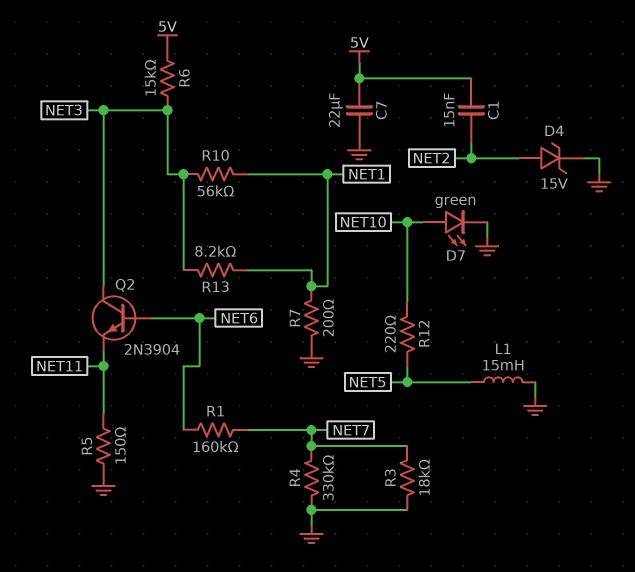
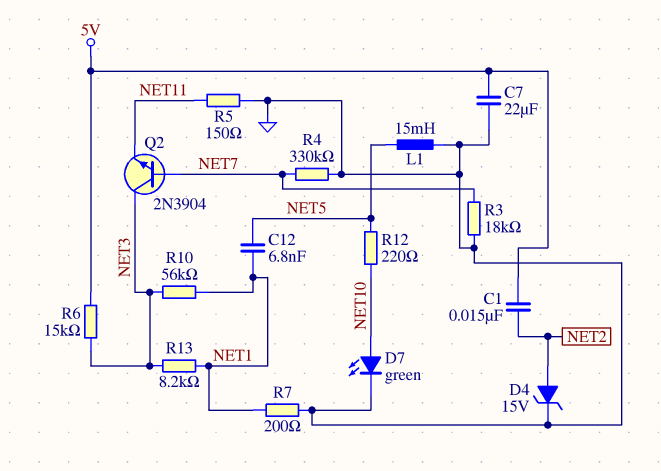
C12: none -> 6.8nF (NET1, NET5)
Q2: NPN 2N3904 (B NET6, C NET3, E NET11) -> NPN 2N3904 (B NET7, C NET3, E NET11)
R1: 160k (NET6, NET7) -> none

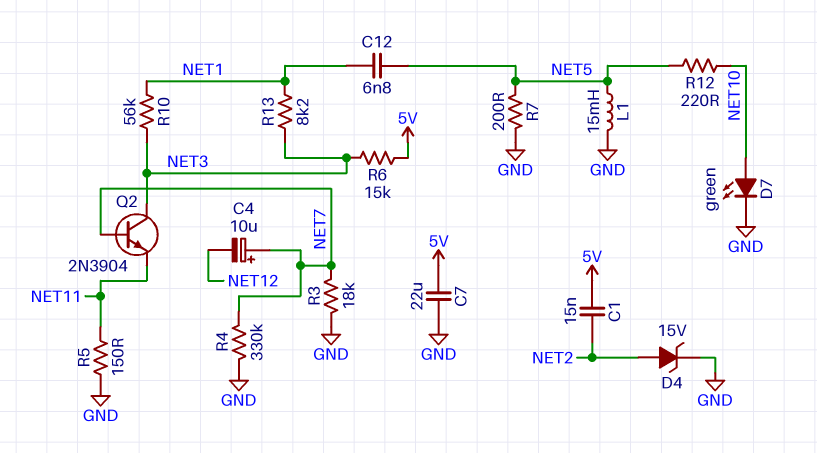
C4: none -> 10uF (plus NET7, minus NET12)
R7: 200 (GND, NET1) -> 200 (GND, NET5)

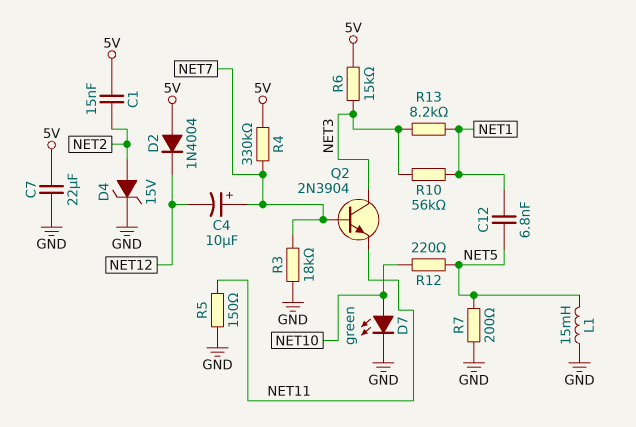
D2: none -> diode 1N4004 (A 5V, K NET12)
R4: 330k (GND, NET7) -> 330k (5V, NET7)

